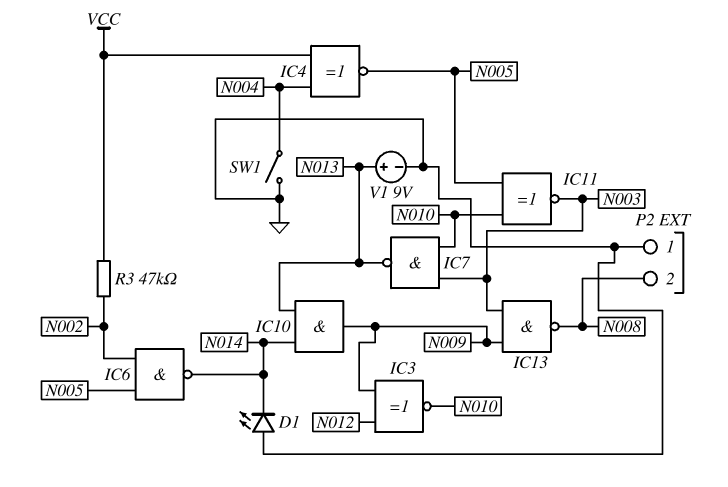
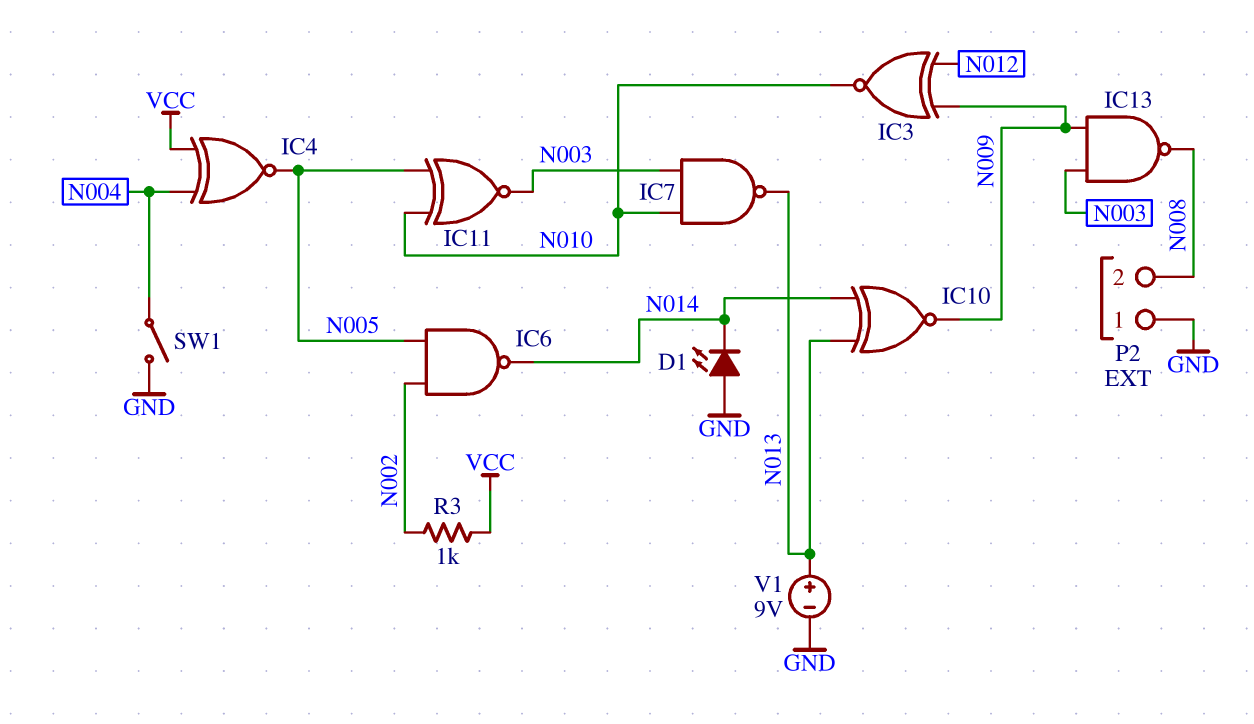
IC10: AND (in N013, in N014, out N009) -> XNOR (in N013, in N014, out N009)
R3: 47k (N002, VCC) -> 1k (N002, VCC)

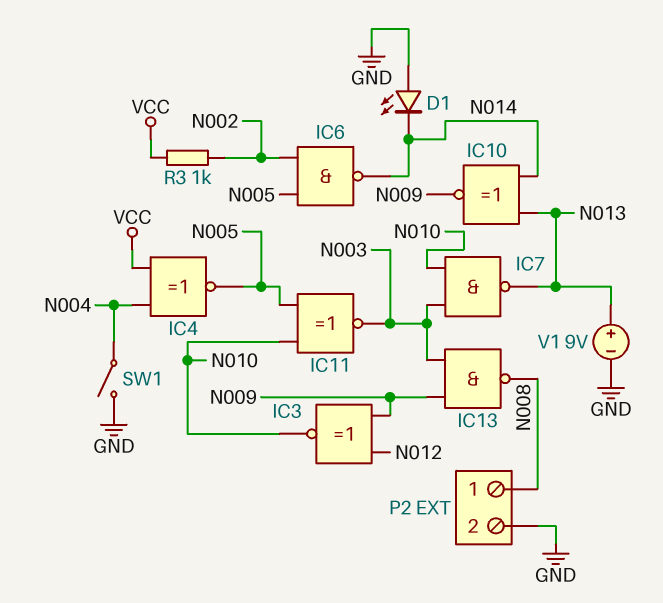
P2 pin 1: GND -> N008
P2 pin 2: N008 -> GND

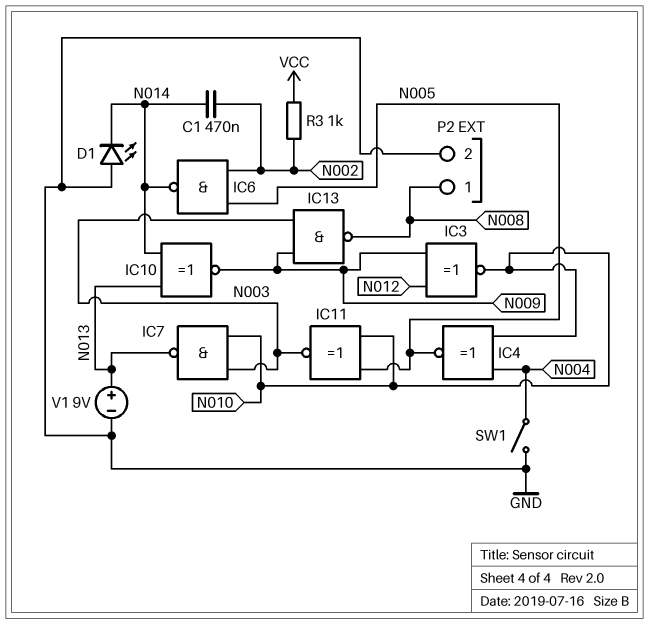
C1: none -> 470nF (N002, N014)
IC4: XNOR (in N004, in VCC, out N005) -> XNOR (in N004, in N010, out N005)

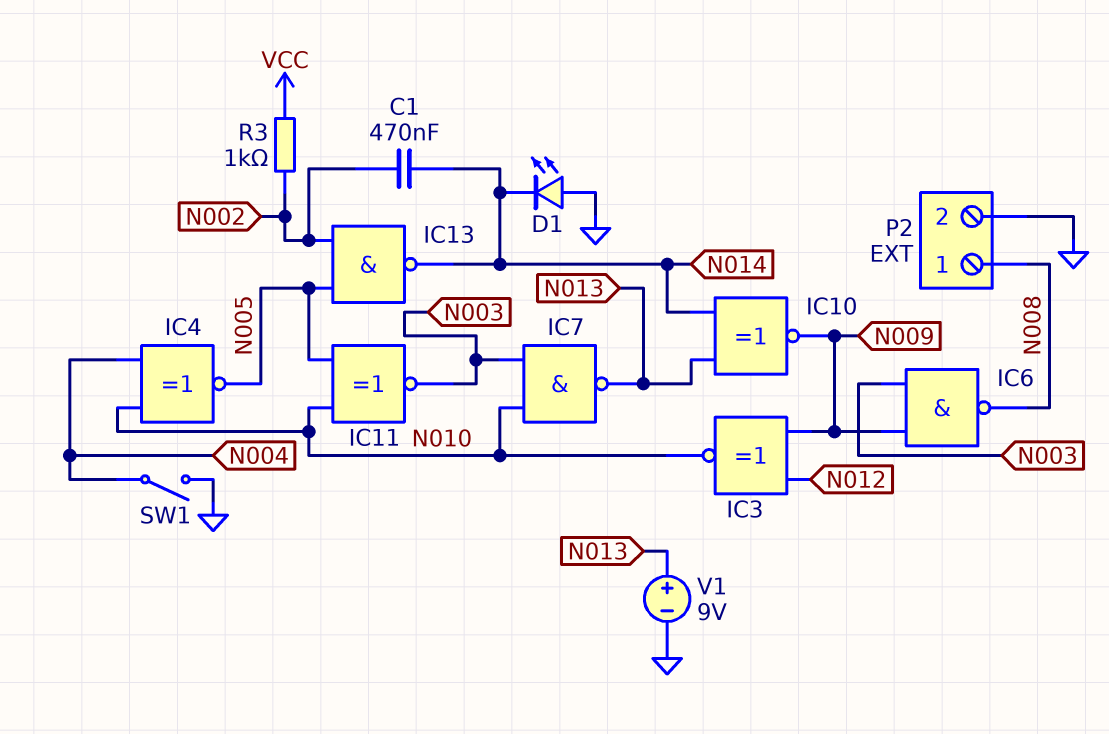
IC6: NAND (in N002, in N005, out N014) -> NAND (in N003, in N009, out N008)
IC13: NAND (in N003, in N009, out N008) -> NAND (in N002, in N005, out N014)

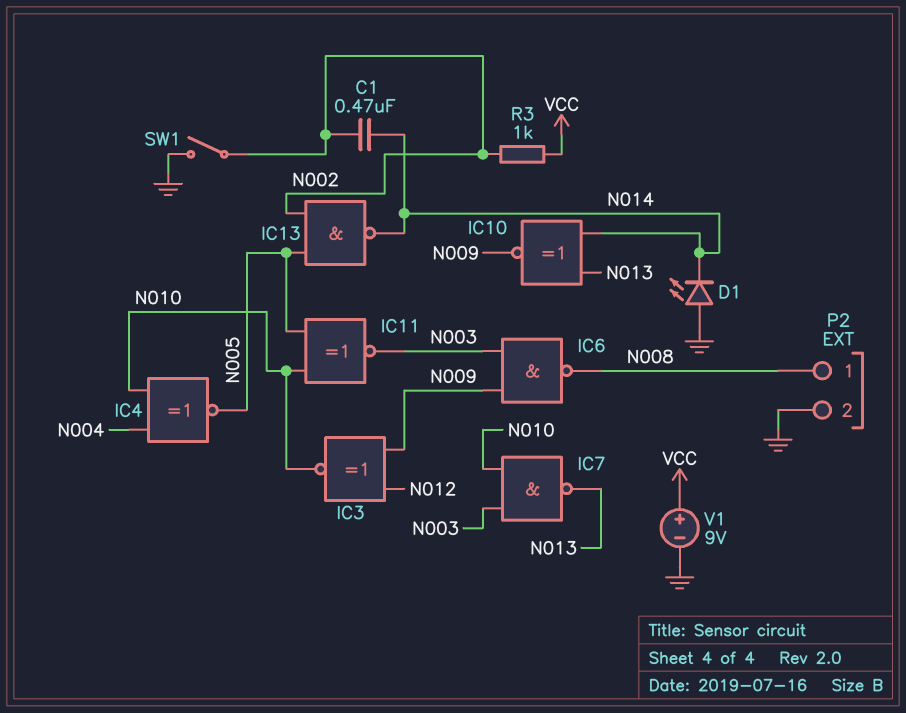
SW1: switch (GND, N004) -> switch (GND, N002)
V1: 9V (plus N013, minus GND) -> 9V (plus VCC, minus GND)

